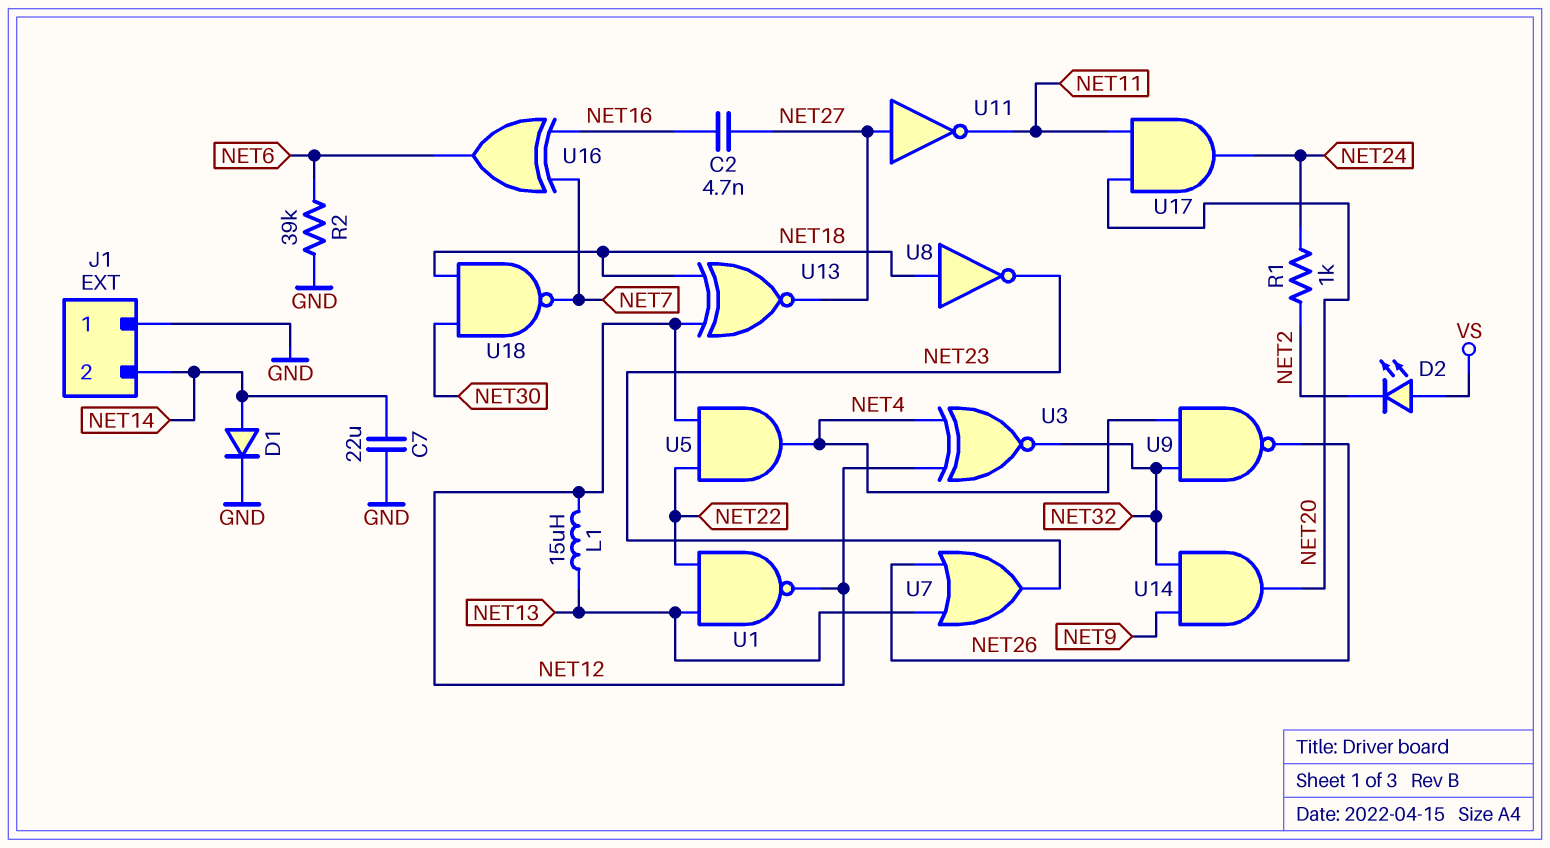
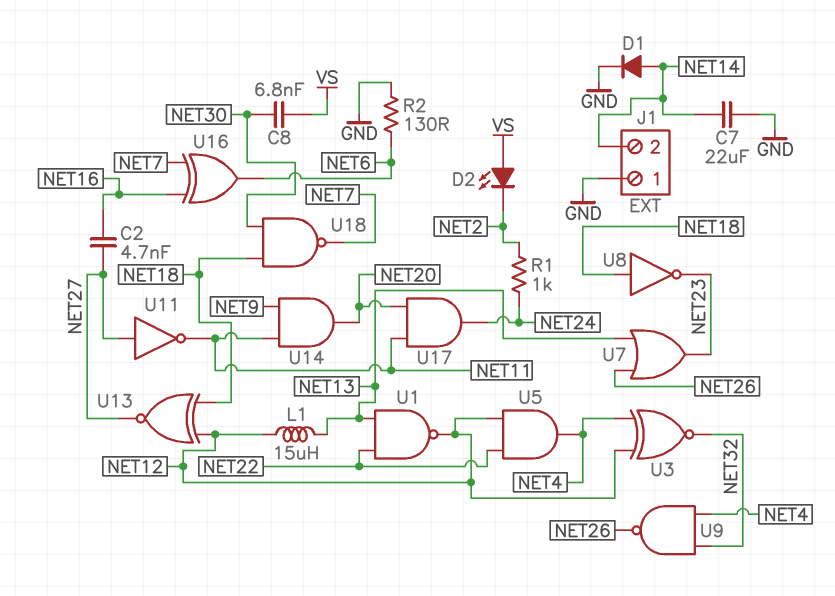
C8: none -> 6.8nF (NET30, VS)
R2: 39k (GND, NET6) -> 130 (GND, NET6)
U14: AND (in NET9, in NET32, out NET20) -> AND (in NET9, in NET11, out NET20)

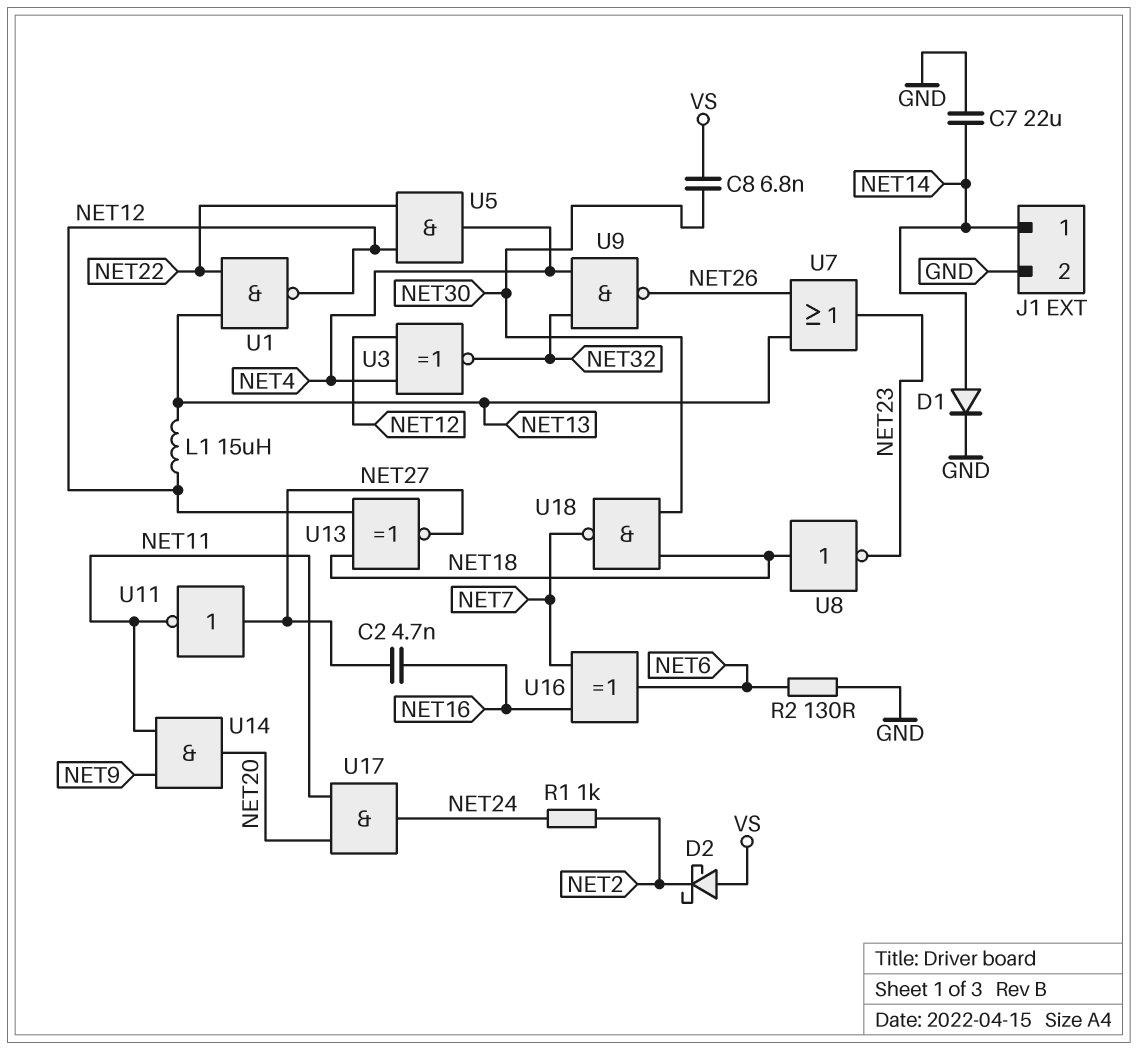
D2: LED (A VS, K NET2) -> schottky (A VS, K NET2)
J1 pin 1: GND -> NET14
J1 pin 2: NET14 -> GND

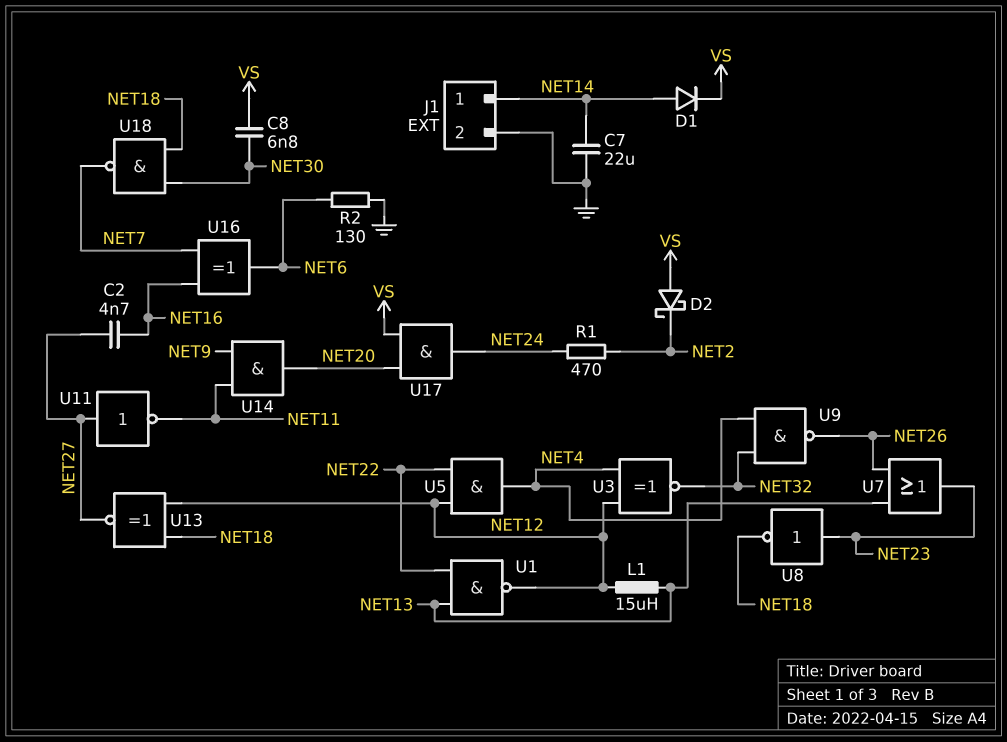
D1: diode (A NET14, K GND) -> diode (A NET14, K VS)
R1: 1k (NET2, NET24) -> 470 (NET2, NET24)
U8: NOT (in NET18, out NET23) -> NOT (in NET23, out NET18)
U17: AND (in NET11, in NET20, out NET24) -> AND (in NET20, in VS, out NET24)

